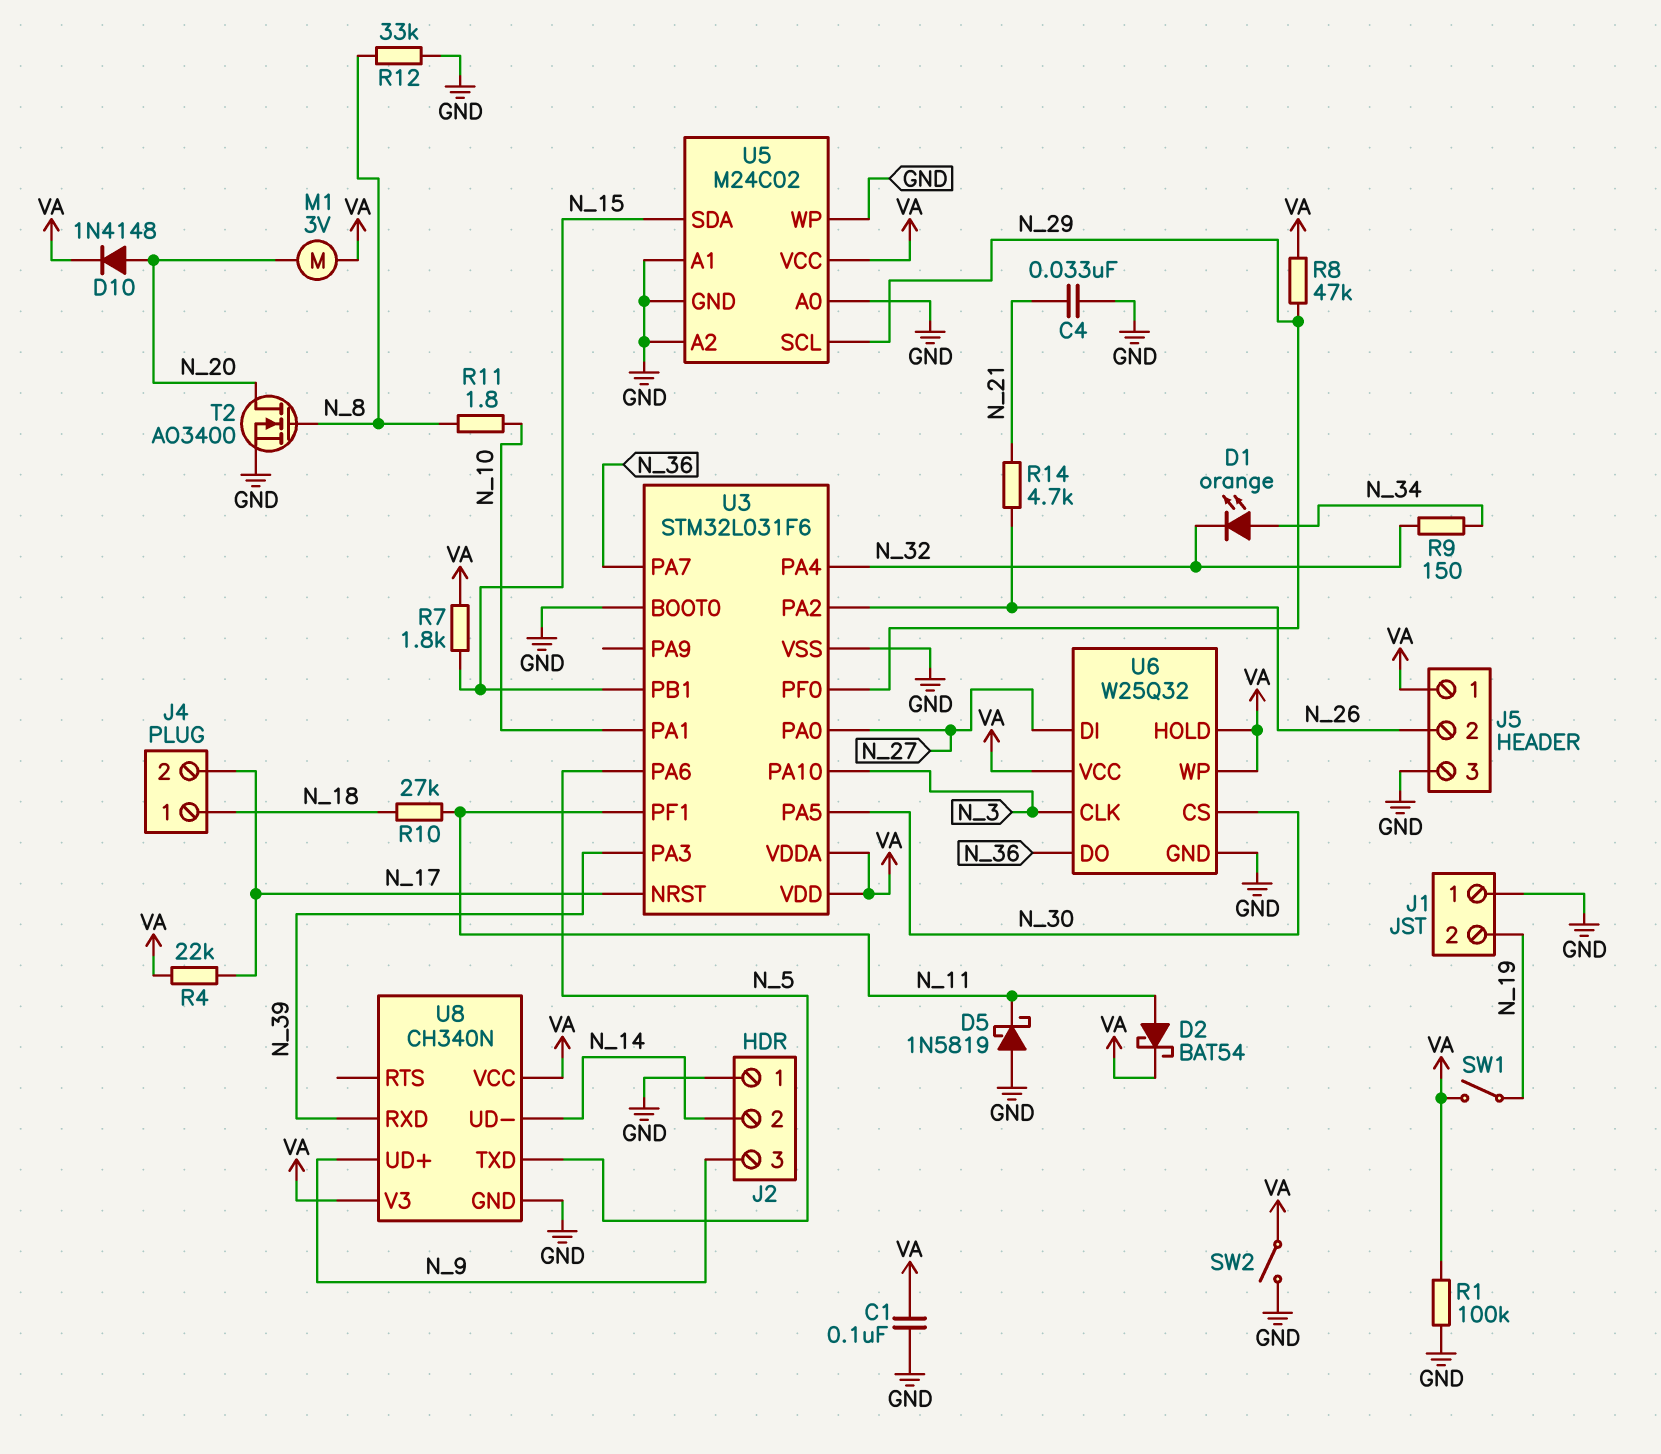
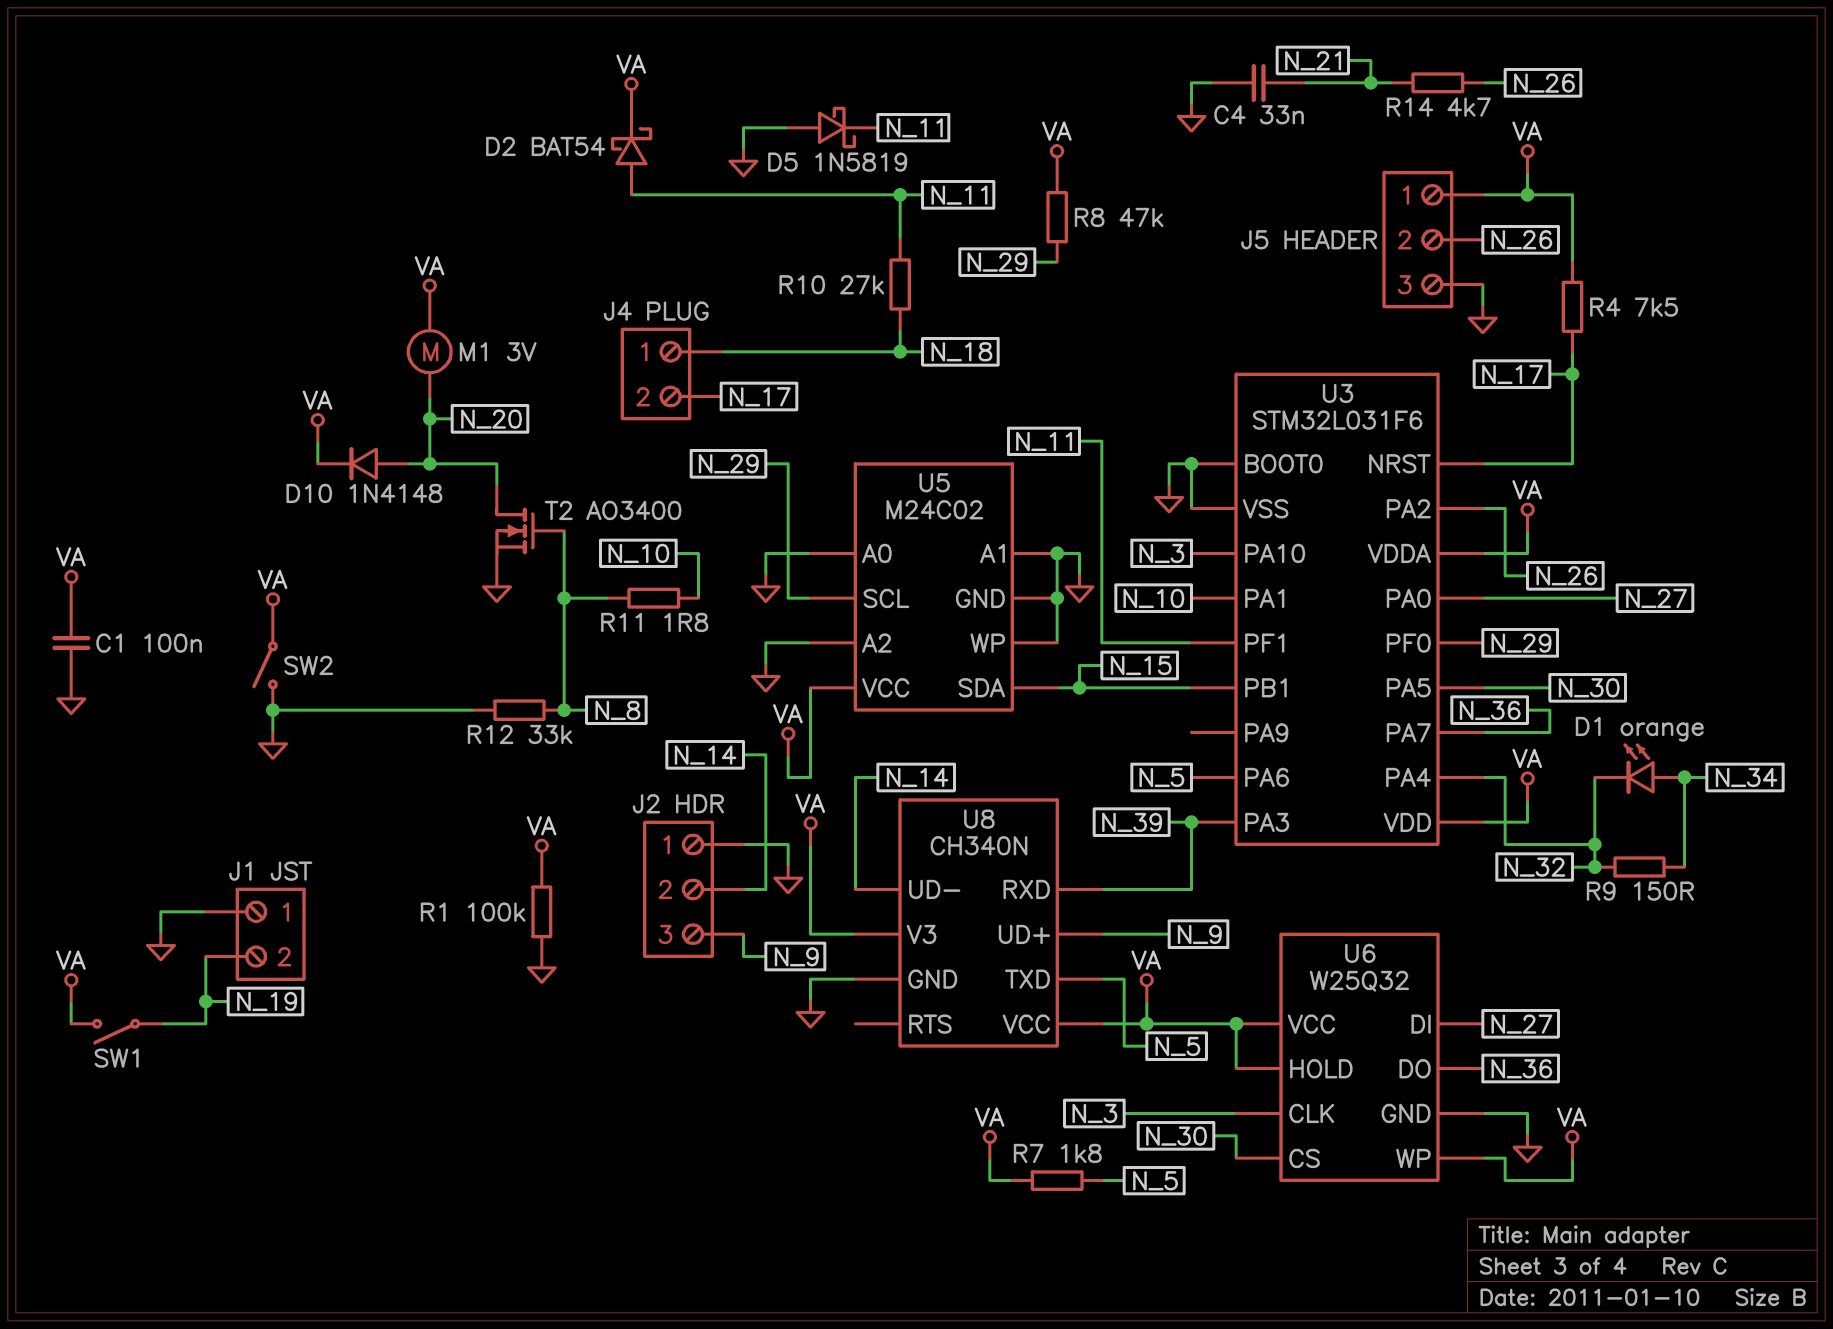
R4: 22k (N_17, VA) -> 7.5k (N_17, VA)
R7: 1.8k (N_15, VA) -> 1.8k (N_5, VA)

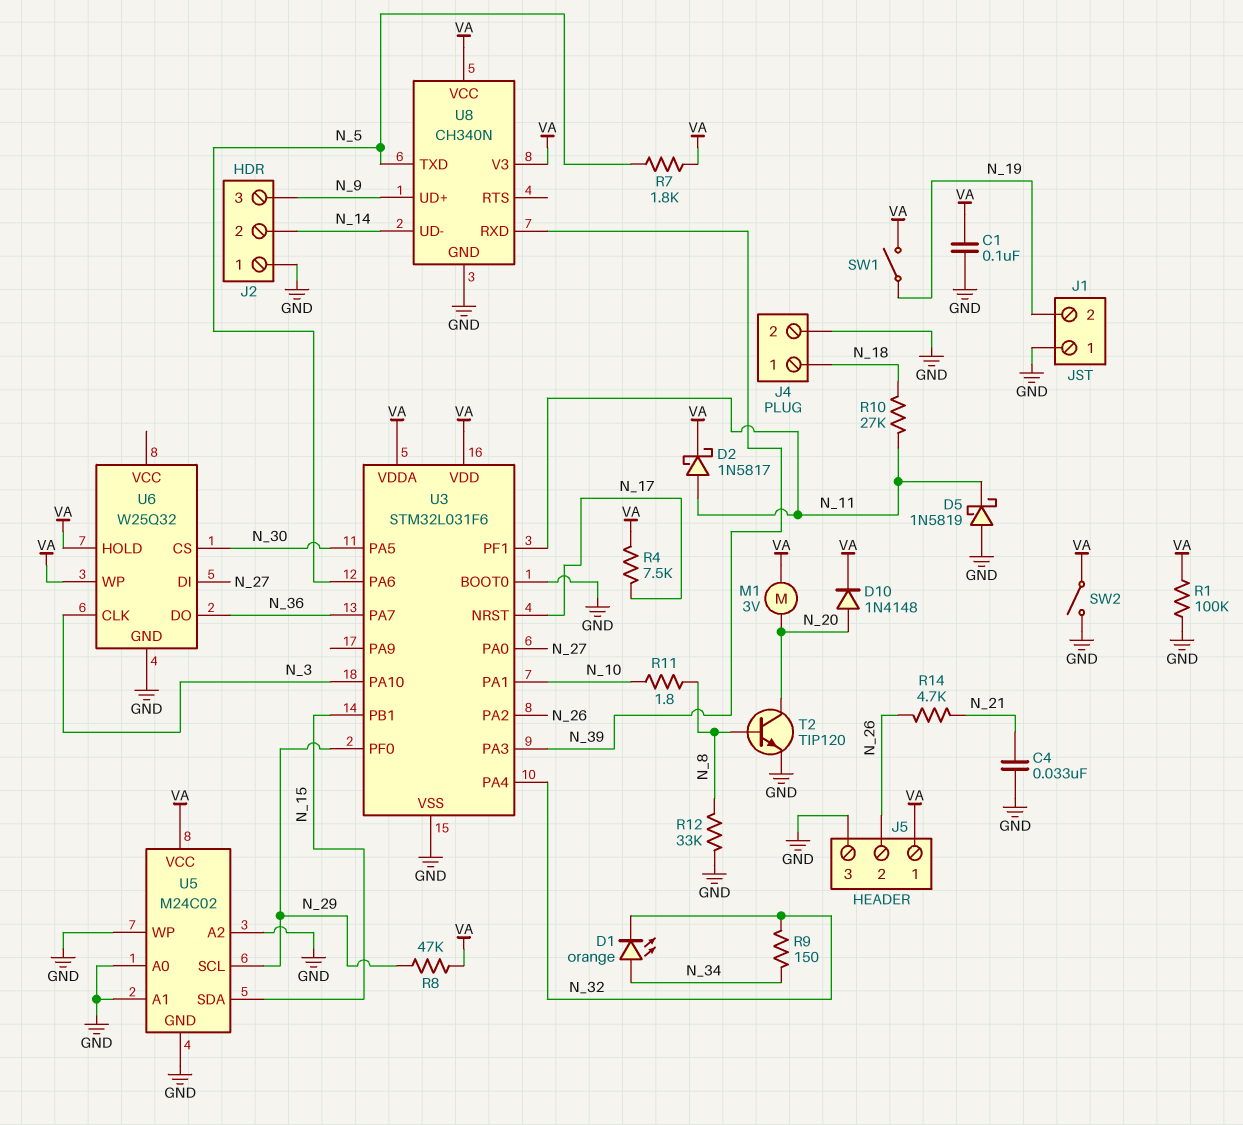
D2: schottky BAT54 (A N_11, K VA) -> schottky 1N5817 (A N_11, K VA)
J4 pin 2: N_17 -> GND
T2: NMOS AO3400 (G N_8, D N_20, S GND) -> NPN TIP120 (B N_8, C N_20, E GND)
U6 pin VCC: VA -> none

